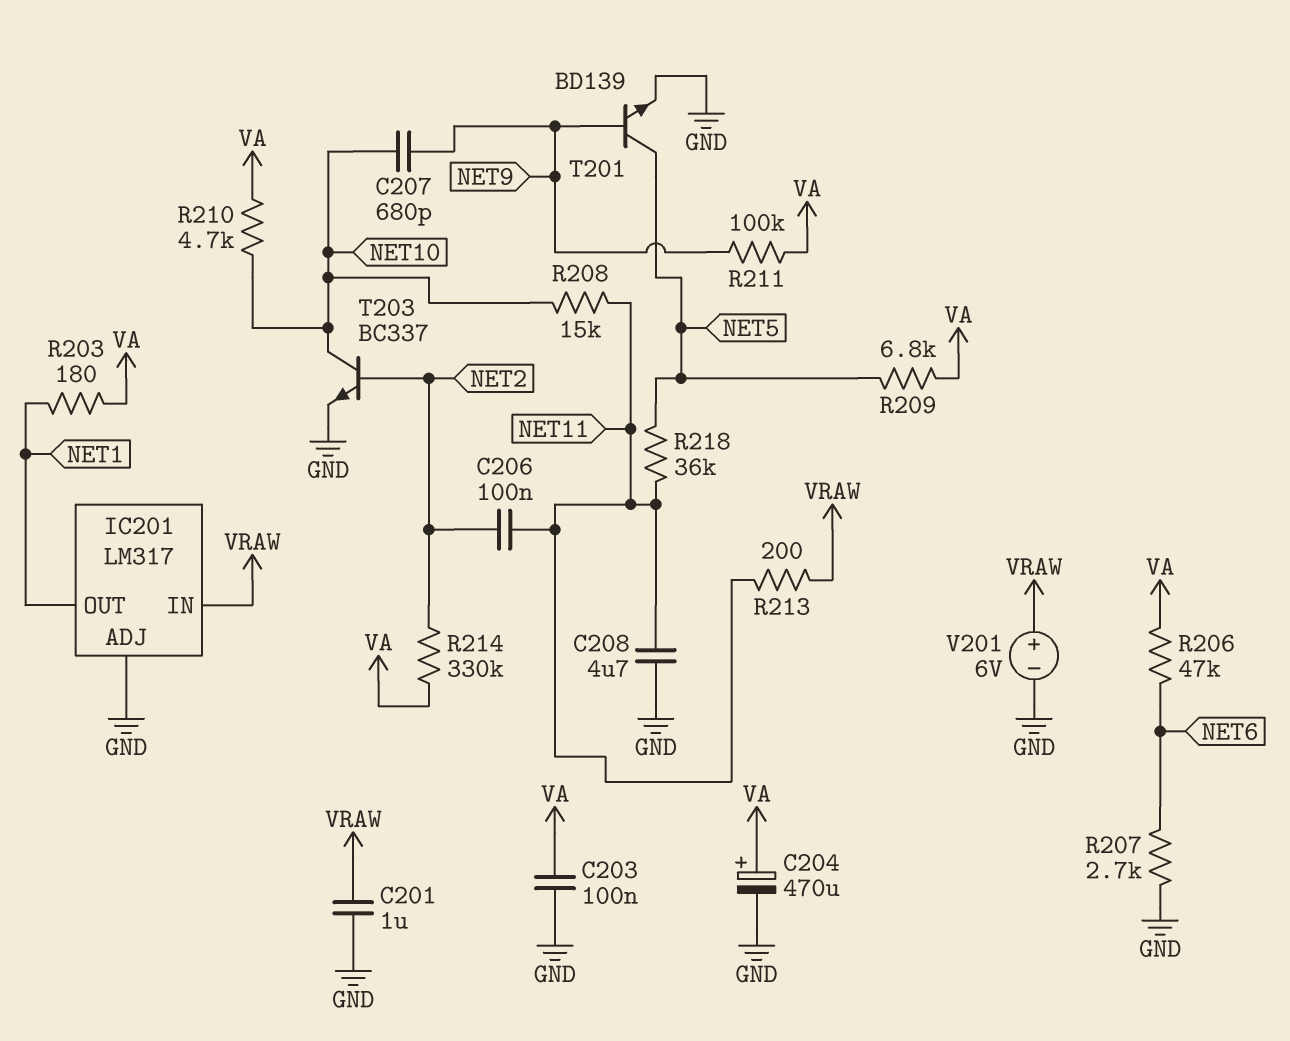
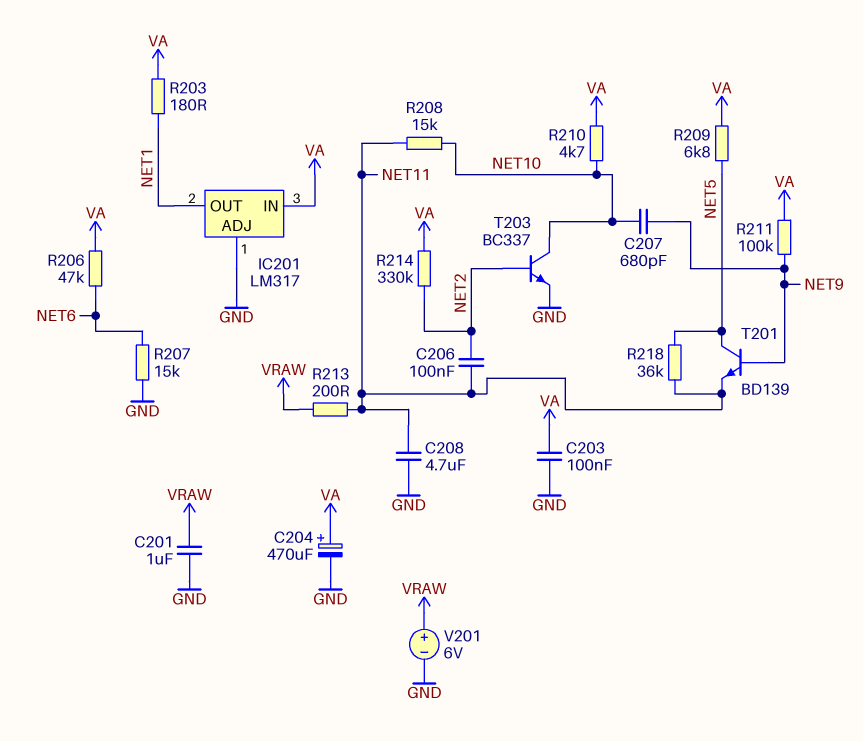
IC201 pin IN: VRAW -> VA
R207: 2.7k (GND, NET6) -> 15k (GND, NET6)
T201: NPN BD139 (B NET9, C NET5, E GND) -> NPN BD139 (B NET9, C NET5, E NET11)

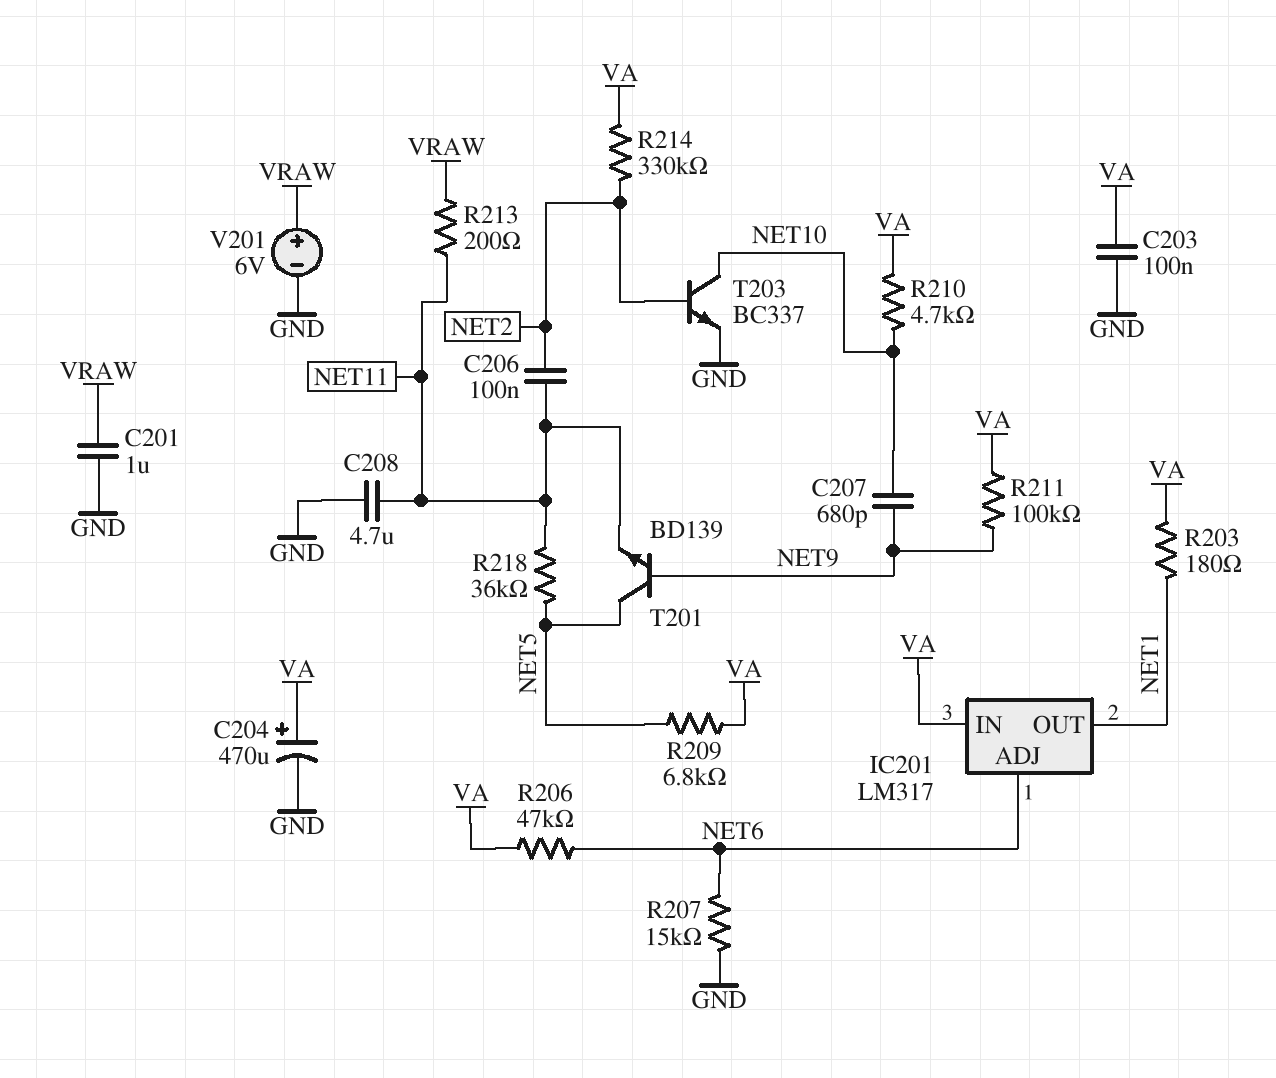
IC201 pin ADJ: GND -> NET6
R208: 15k (NET10, NET11) -> none

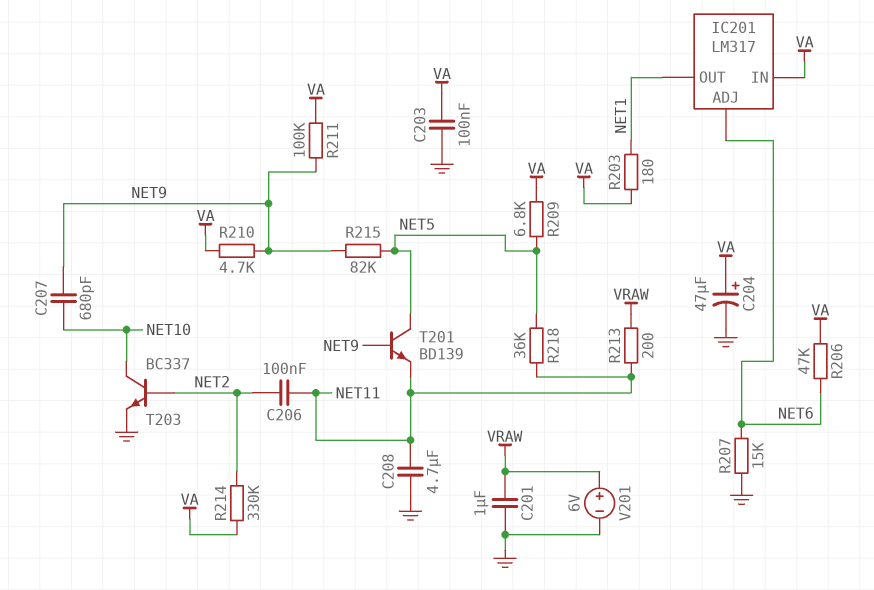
C204: 470uF (plus VA, minus GND) -> 47uF (plus VA, minus GND)
R210: 4.7k (NET10, VA) -> 4.7k (NET9, VA)
R215: none -> 82k (NET5, NET9)

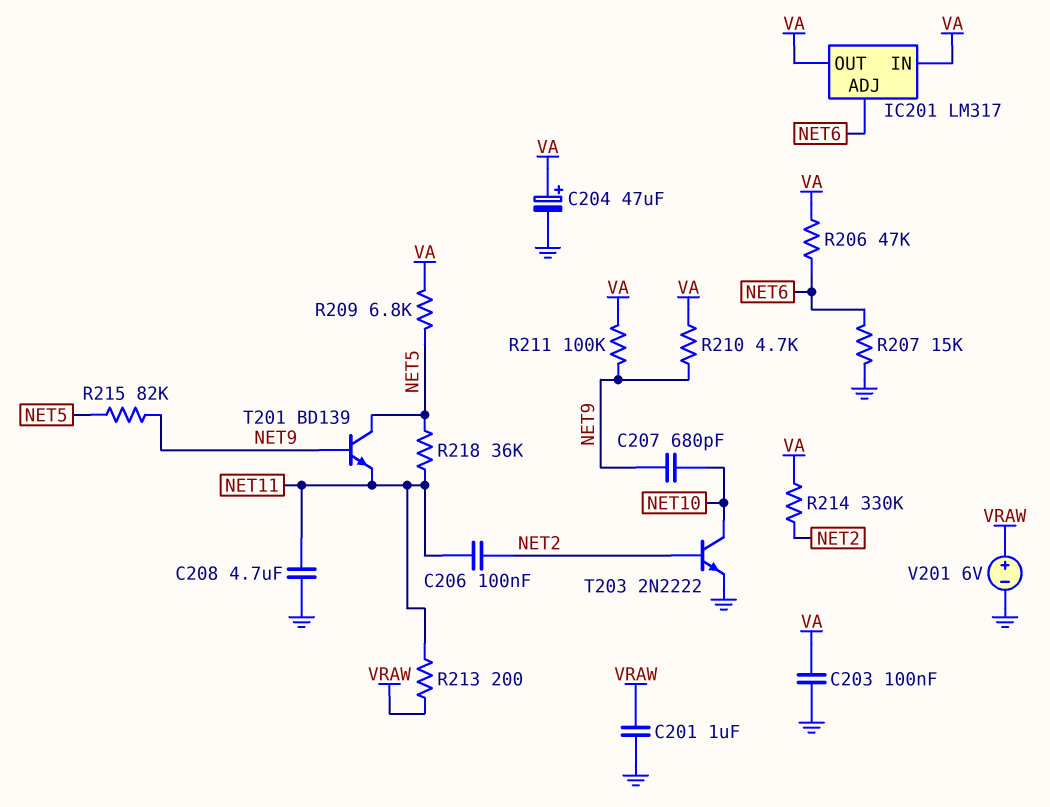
IC201 pin OUT: NET1 -> VA
R203: 180 (NET1, VA) -> none
T203: NPN BC337 (B NET2, C NET10, E GND) -> NPN 2N2222 (B NET2, C NET10, E GND)

